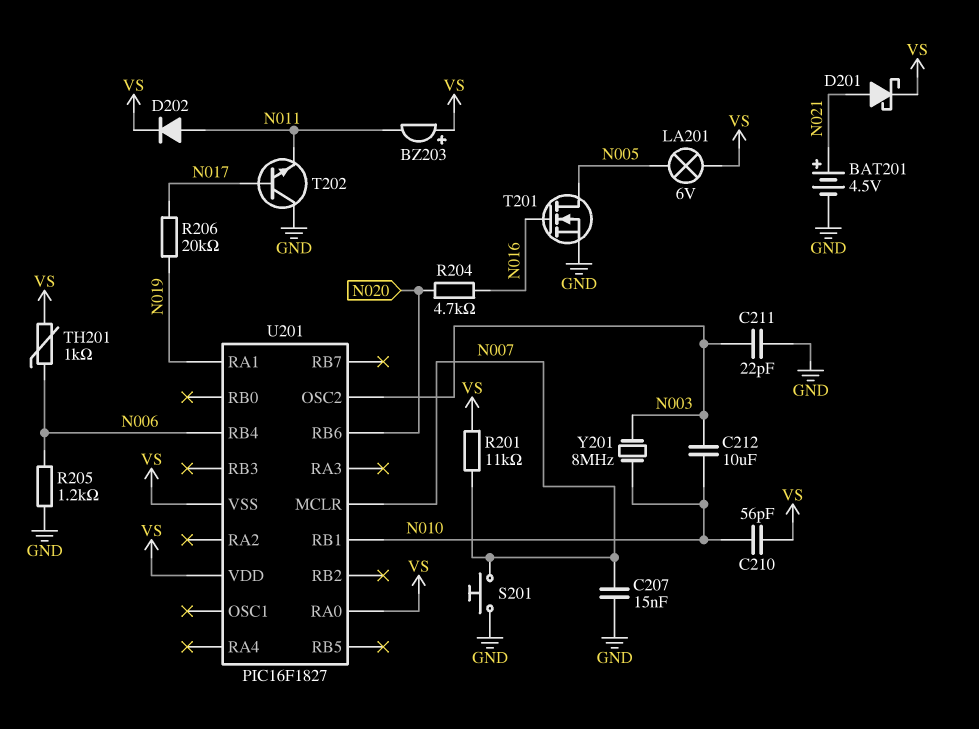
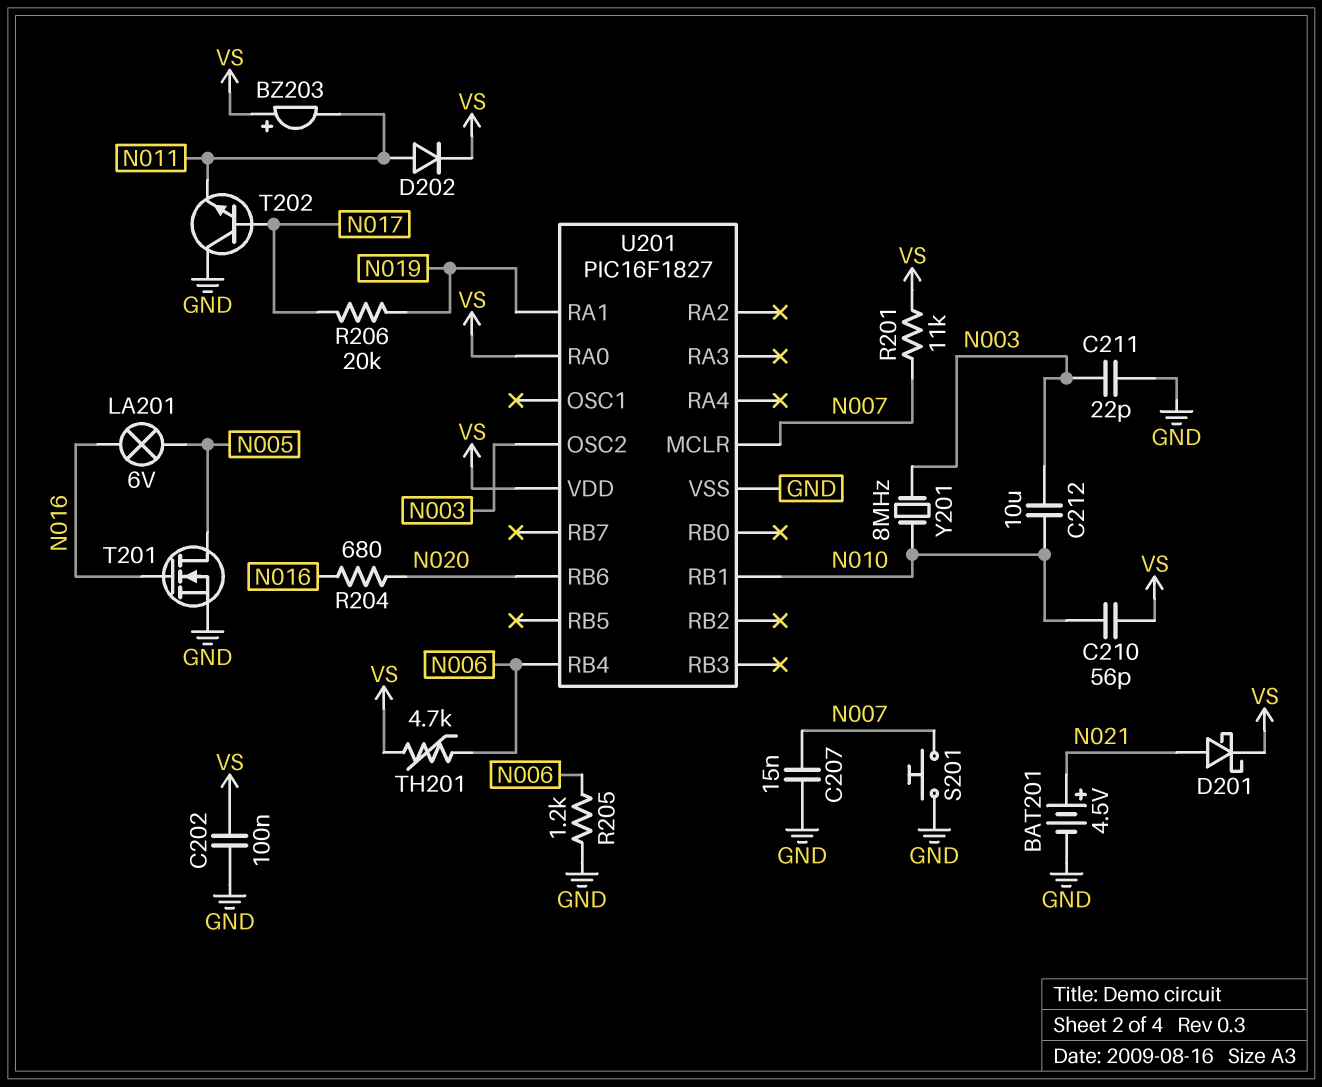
C202: none -> 100nF (GND, VS)
LA201: lamp 6V (N005, VS) -> lamp 6V (N005, N016)
R204: 4.7k (N016, N020) -> 680 (N016, N020)
TH201: 1k (N006, VS) -> 4.7k (N006, VS)
U201 pin VSS: VS -> GND

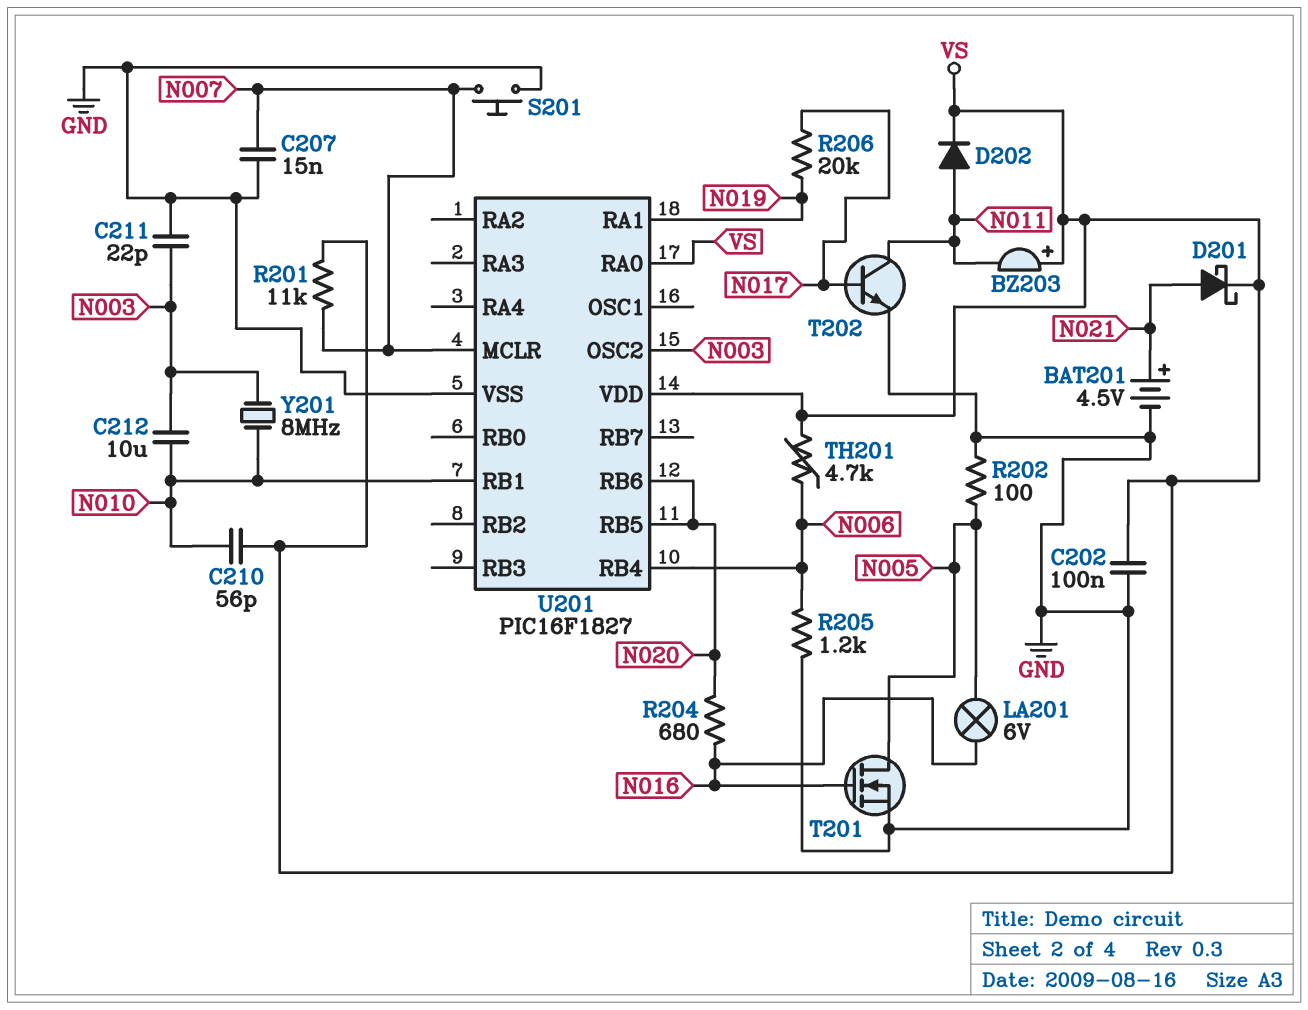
R202: none -> 100 (GND, N005)
T202: NPN (B N017, C GND, E N011) -> NPN (B N017, C N011, E GND)
U201 pin RB5: none -> N020

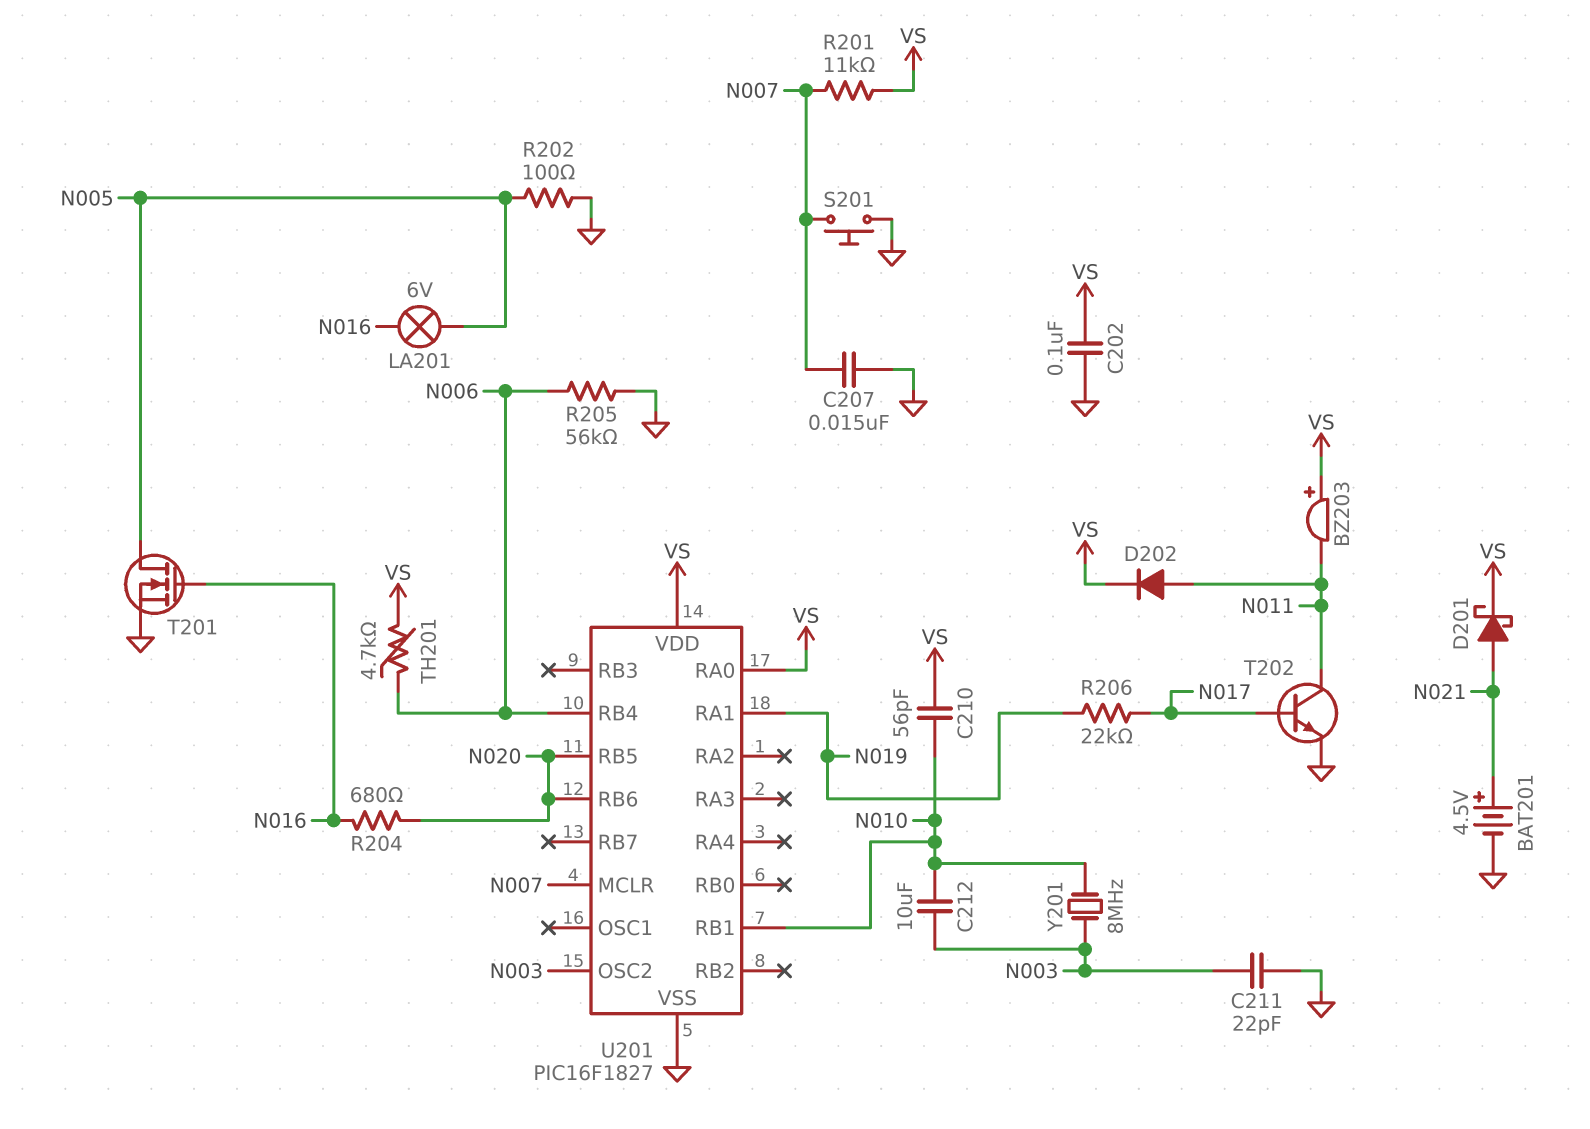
R205: 1.2k (GND, N006) -> 56k (GND, N006)
R206: 20k (N017, N019) -> 22k (N017, N019)

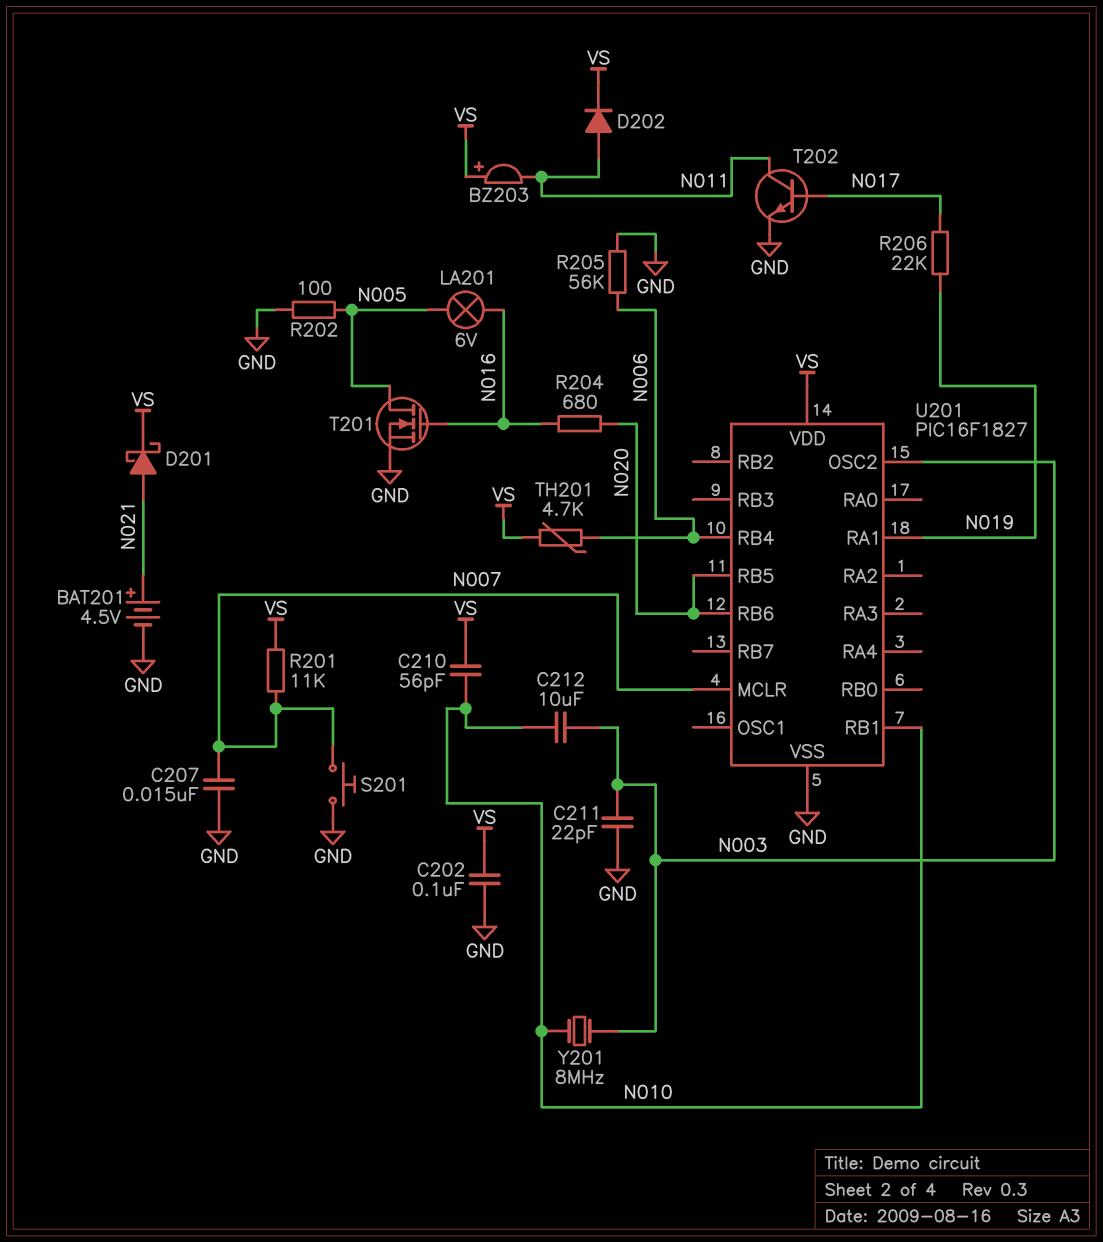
U201 pin RA0: VS -> none

